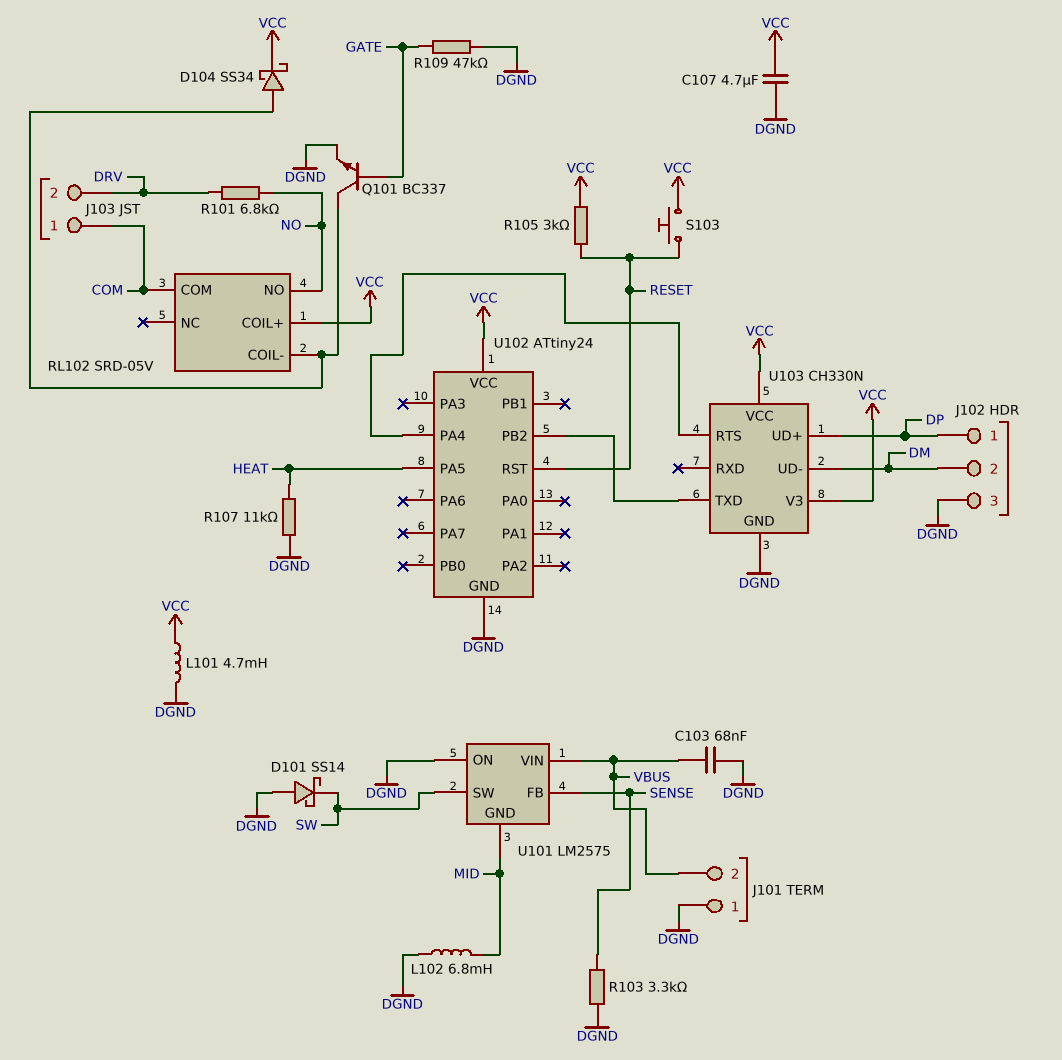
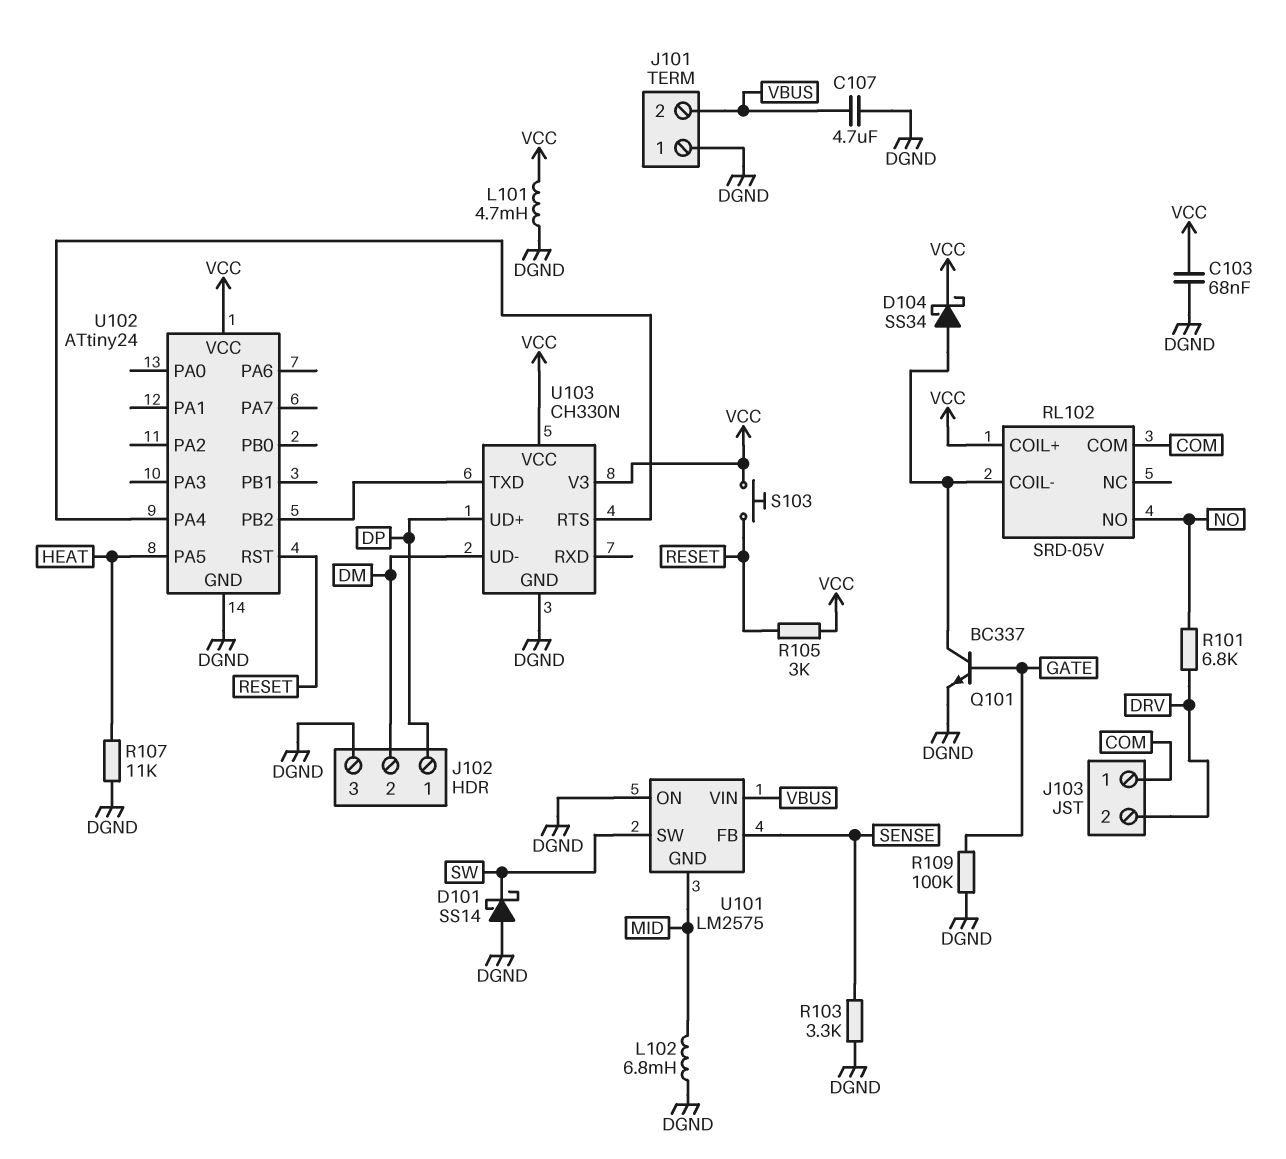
C103: 68nF (DGND, VBUS) -> 68nF (DGND, VCC)
C107: 4.7uF (DGND, VCC) -> 4.7uF (DGND, VBUS)
R109: 47k (DGND, GATE) -> 100k (DGND, GATE)

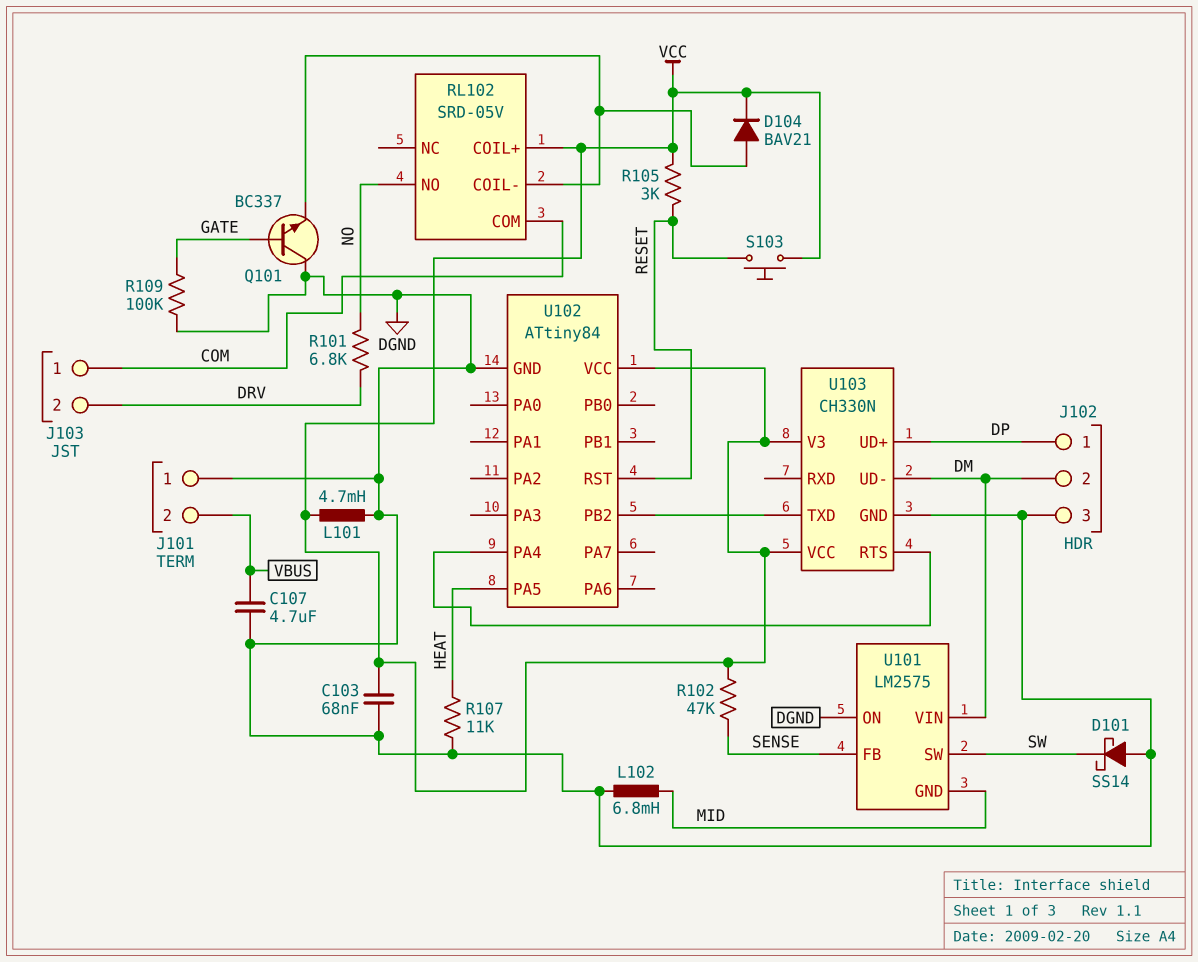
D104: schottky SS34 (A RL102/COIL-, K VCC) -> diode BAV21 (A RL102/COIL-, K VCC)
Q101: NPN BC337 (B GATE, C RL102/COIL-, E DGND) -> NPN BC337 (B GATE, C DGND, E RL102/COIL-)
R102: none -> 47k (SENSE, VCC)
R103: 3.3k (DGND, SENSE) -> none
U101 pin VIN: VBUS -> DM
U102: ATtiny24 -> ATtiny84

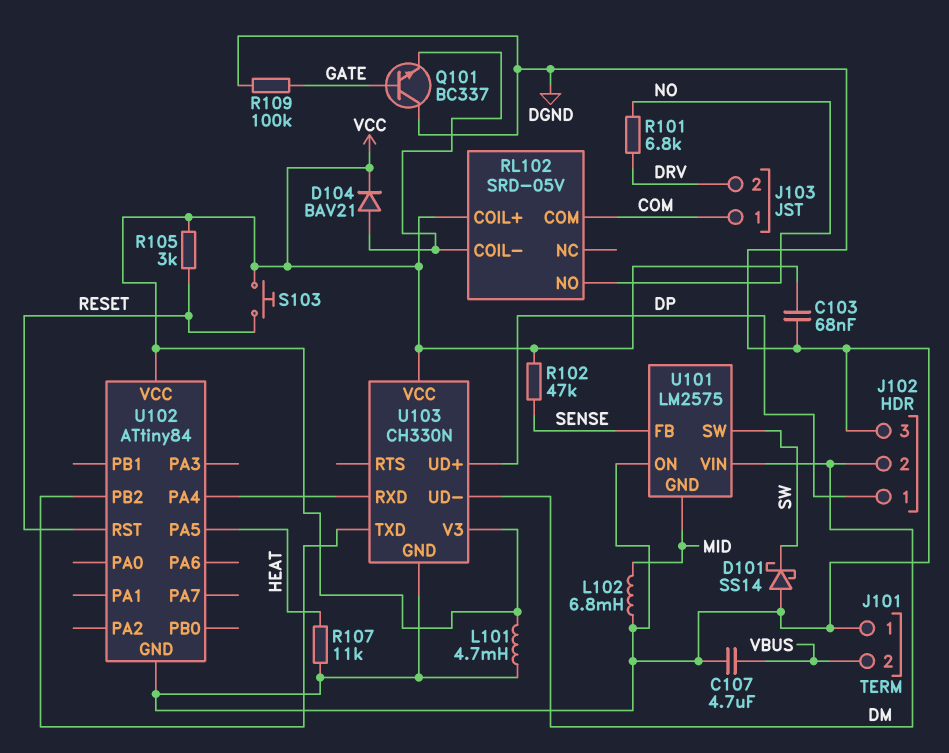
U103 pin RTS: U102/PA4 -> none
U103 pin RXD: none -> U102/PA4

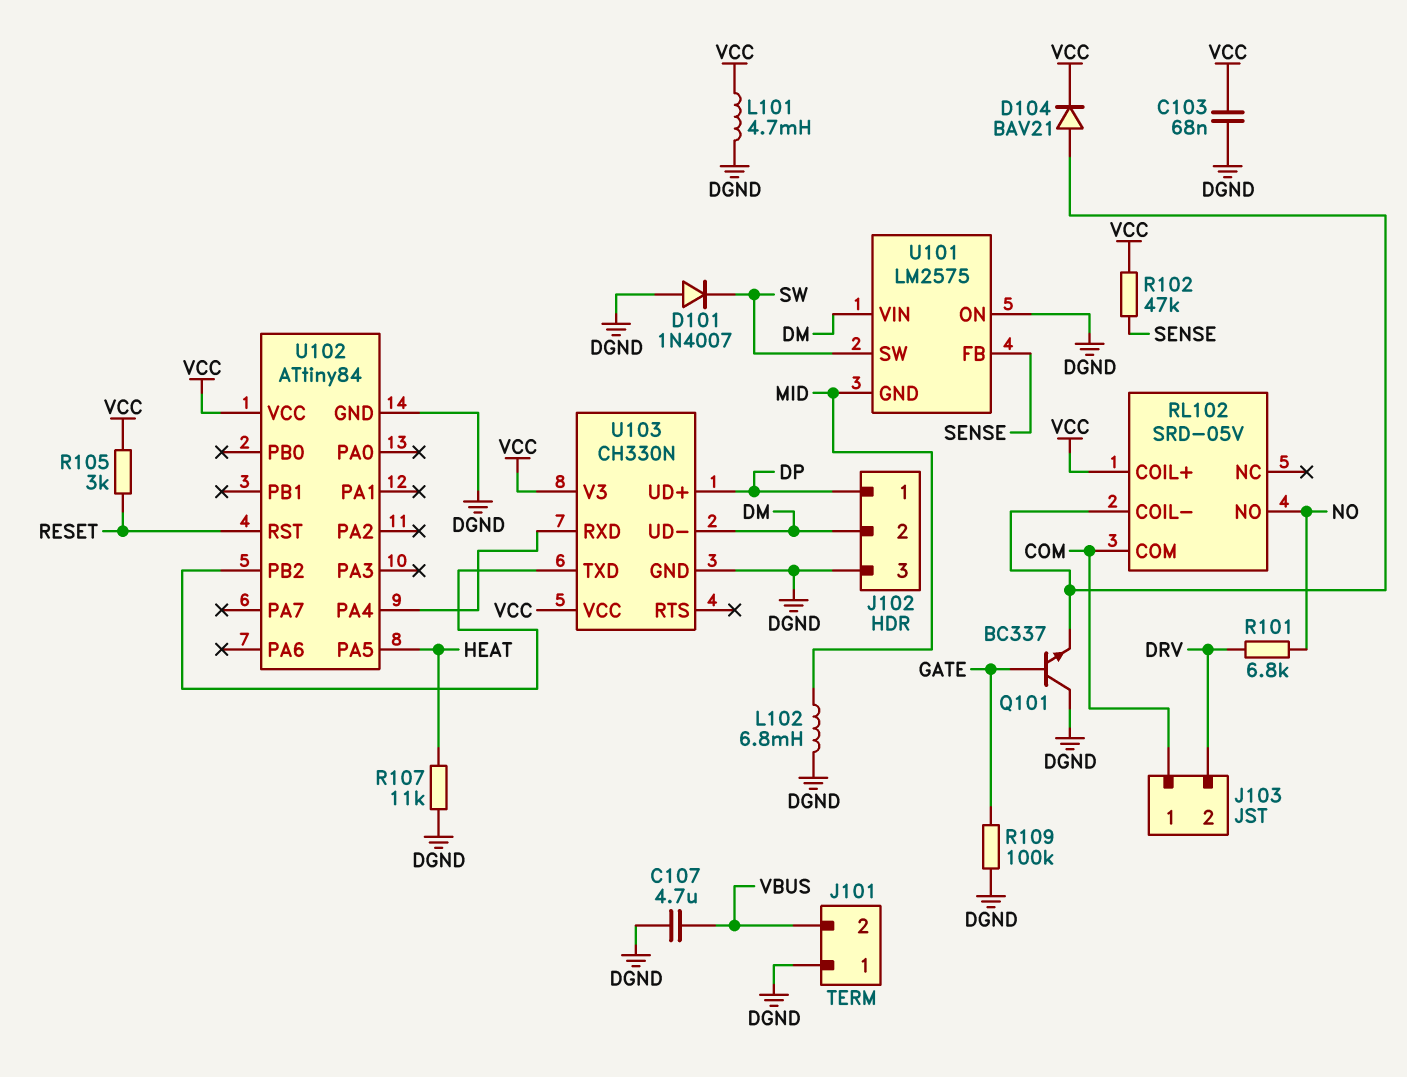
D101: schottky SS14 (A DGND, K SW) -> diode 1N4007 (A DGND, K SW)
S103: button (RESET, VCC) -> none

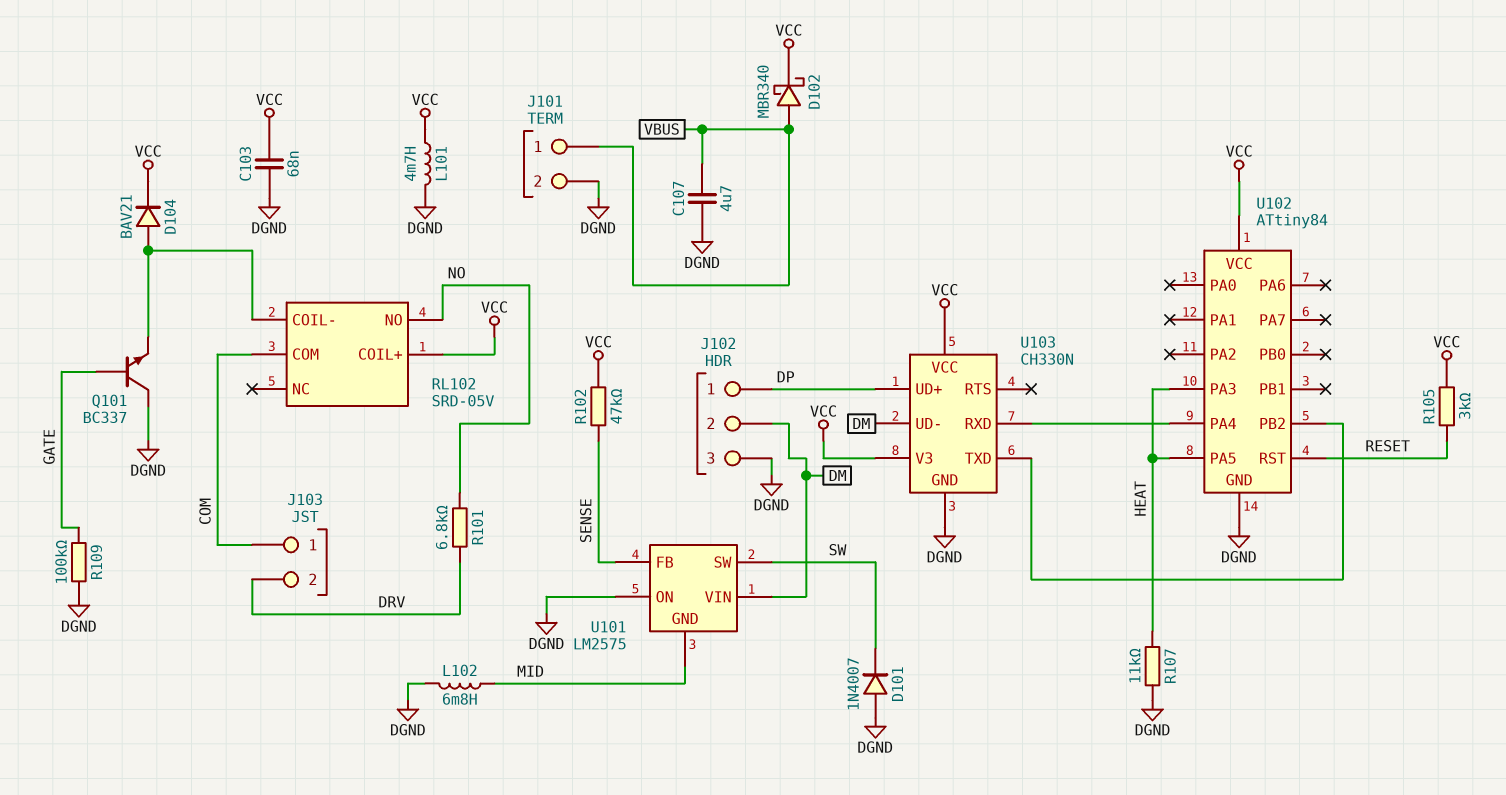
D102: none -> schottky MBR340 (A VBUS, K VCC)
J101 pin 1: DGND -> VBUS
J101 pin 2: VBUS -> DGND
U102 pin PA3: none -> HEAT

